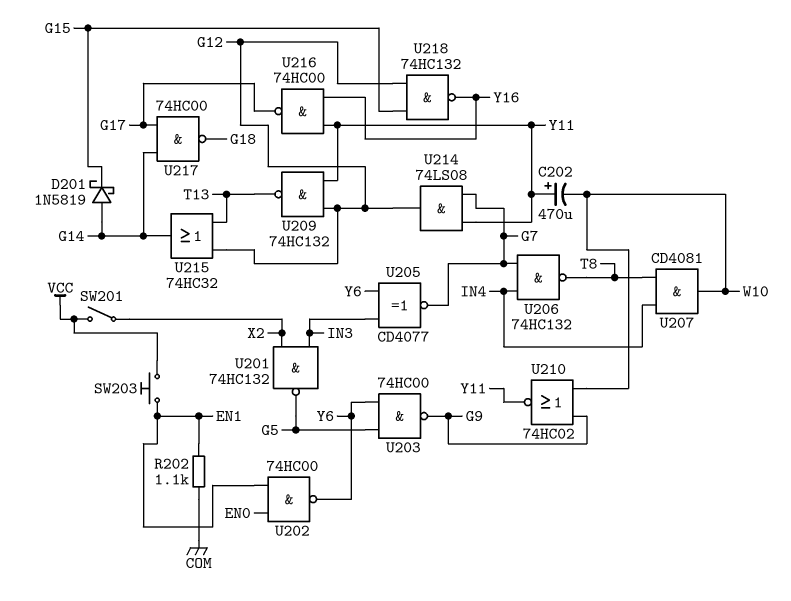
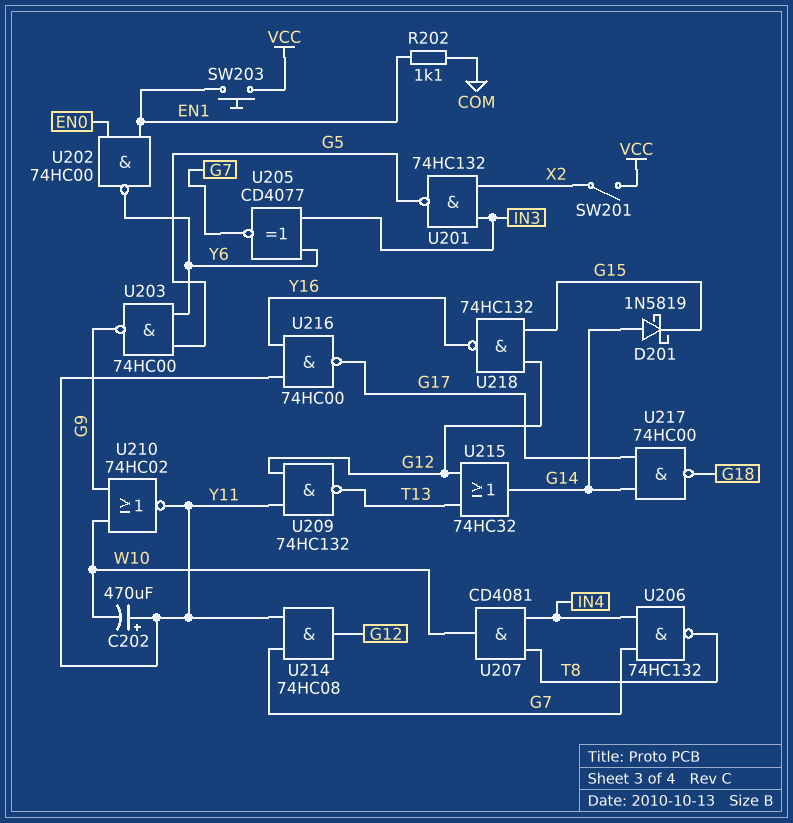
U214: AND 74LS08 (in G7, in Y11, out G12) -> AND 74HC08 (in G7, in Y11, out G12)

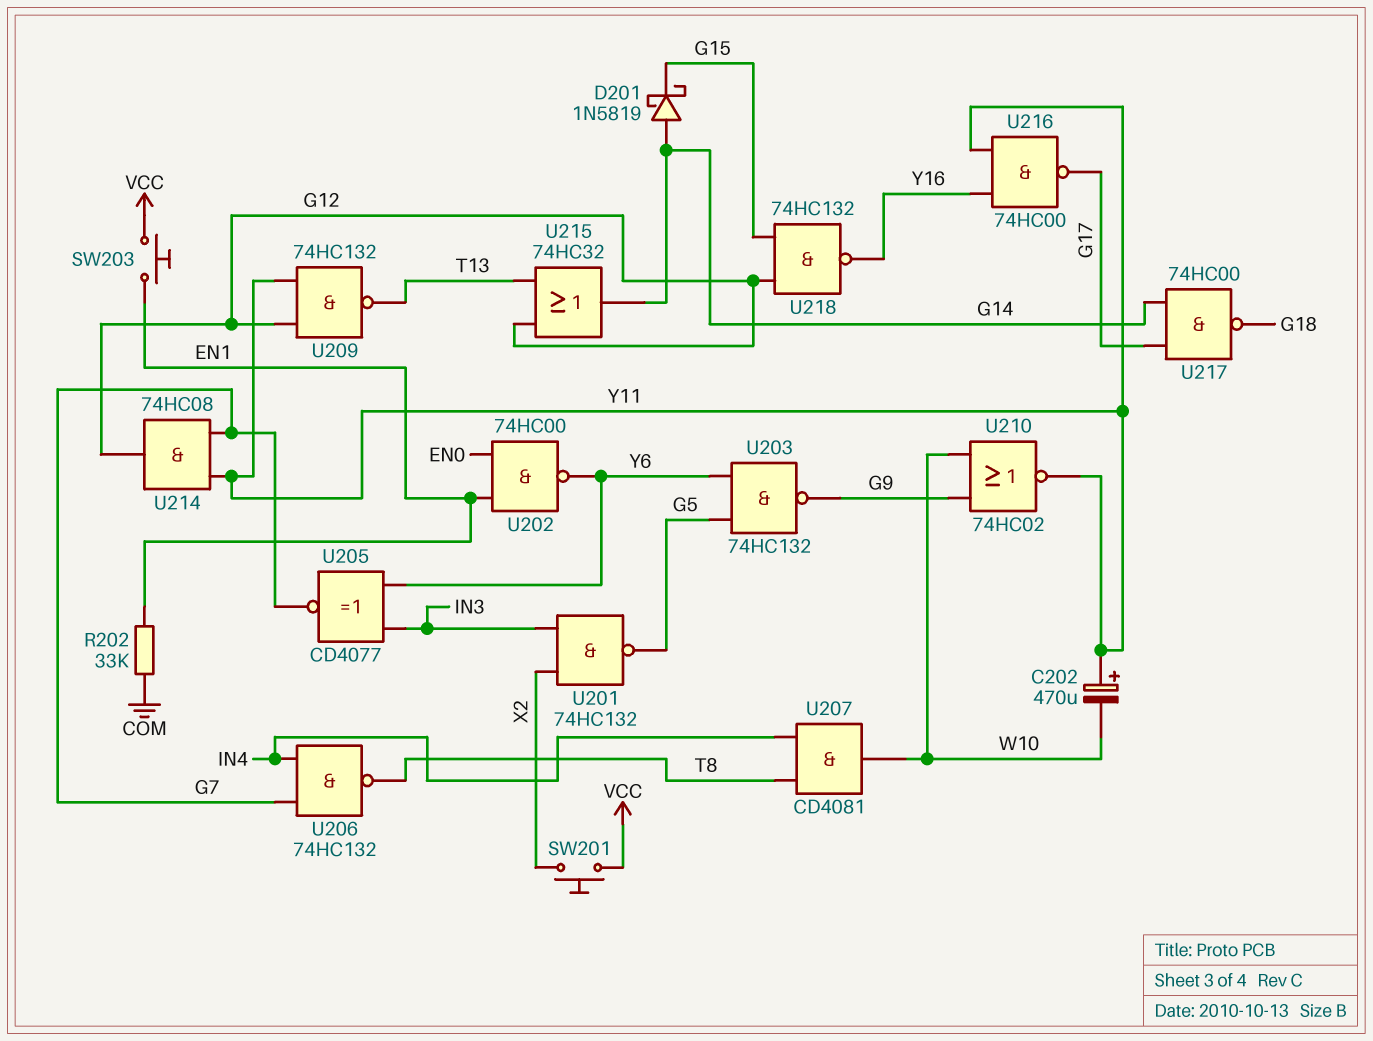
R202: 1.1k (COM, EN1) -> 33k (COM, EN1)
SW201: switch (VCC, X2) -> button (VCC, X2)
U203: NAND 74HC00 (in G5, in Y6, out G9) -> NAND 74HC132 (in G5, in Y6, out G9)

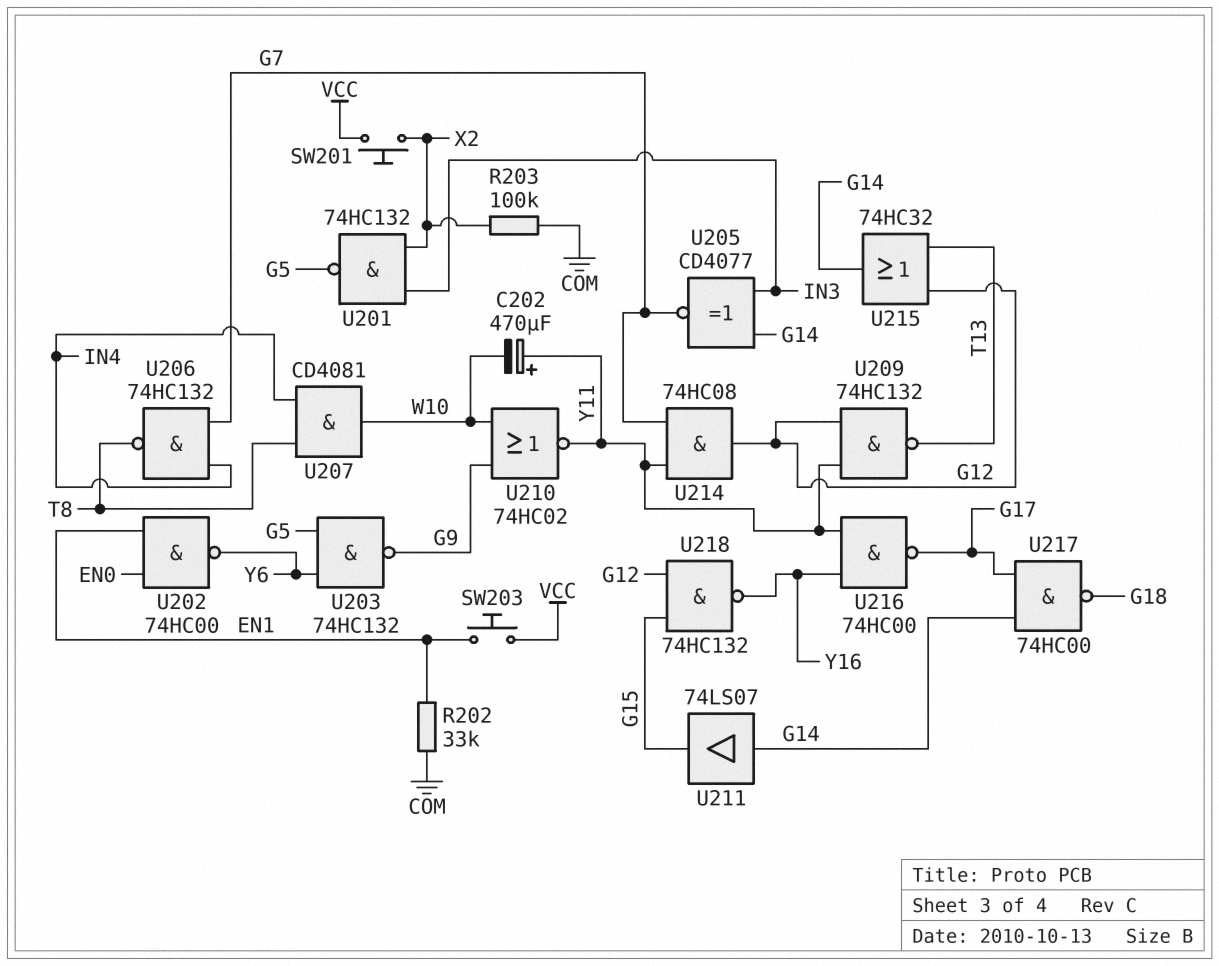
D201: schottky 1N5819 (A G14, K G15) -> none
R203: none -> 100k (COM, X2)
U205: XNOR CD4077 (in IN3, in Y6, out G7) -> XNOR CD4077 (in G14, in IN3, out G7)
U211: none -> buffer 74LS07 (in G14, out G15)

